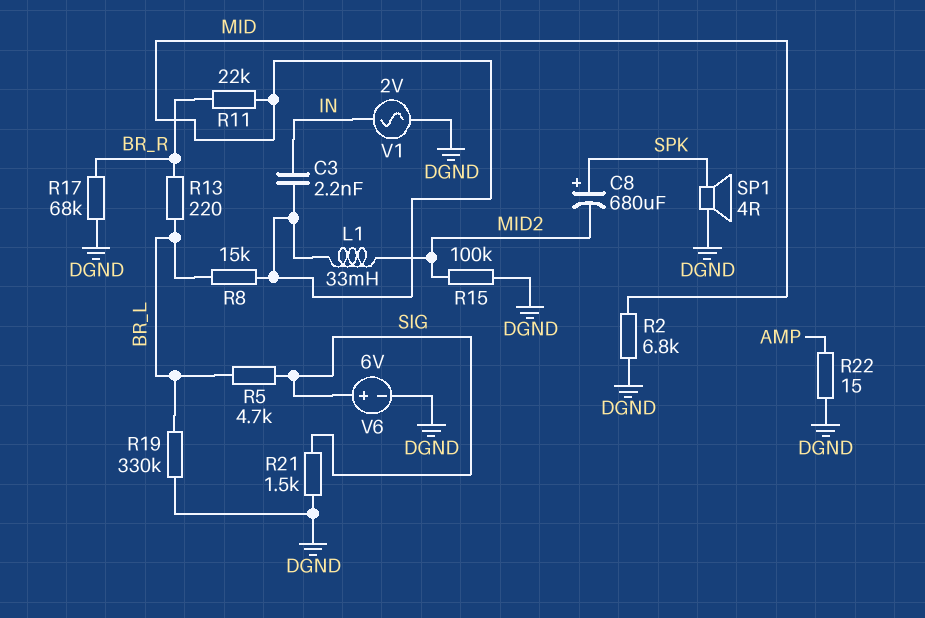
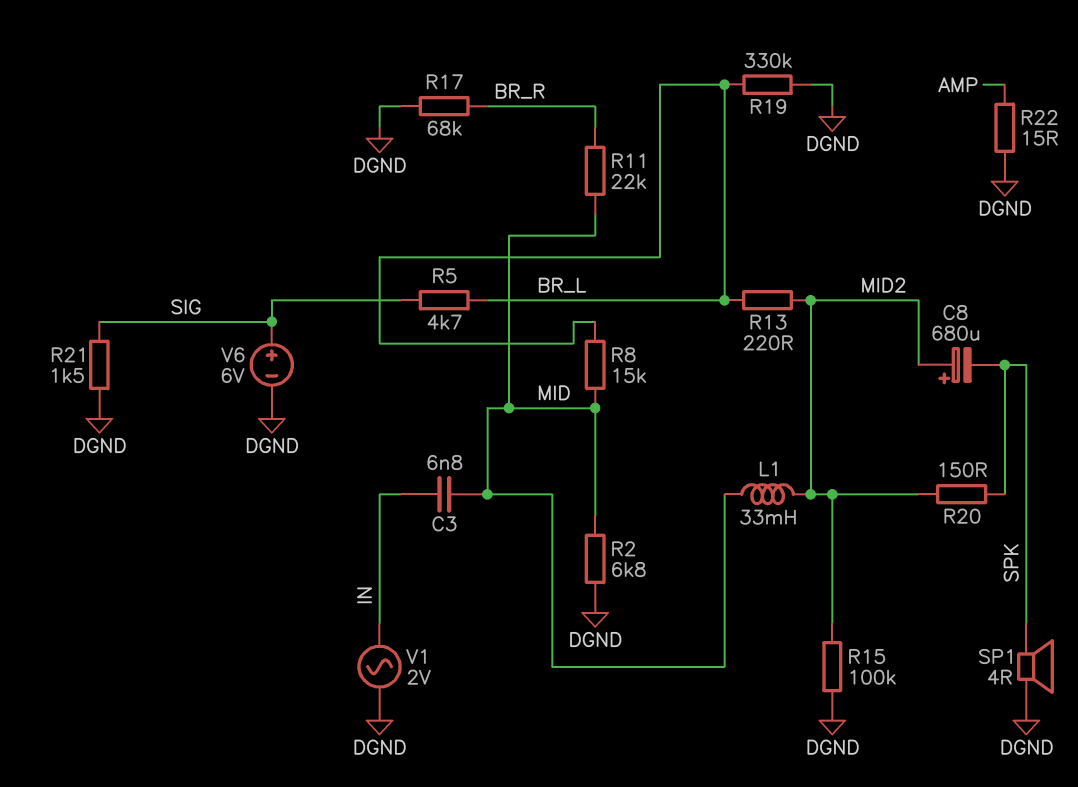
C3: 2.2nF (IN, MID) -> 6.8nF (IN, MID)
C8: 680uF (plus SPK, minus MID2) -> 680uF (plus MID2, minus SPK)
R13: 220 (BR_L, BR_R) -> 220 (BR_L, MID2)
R20: none -> 150 (MID2, SPK)

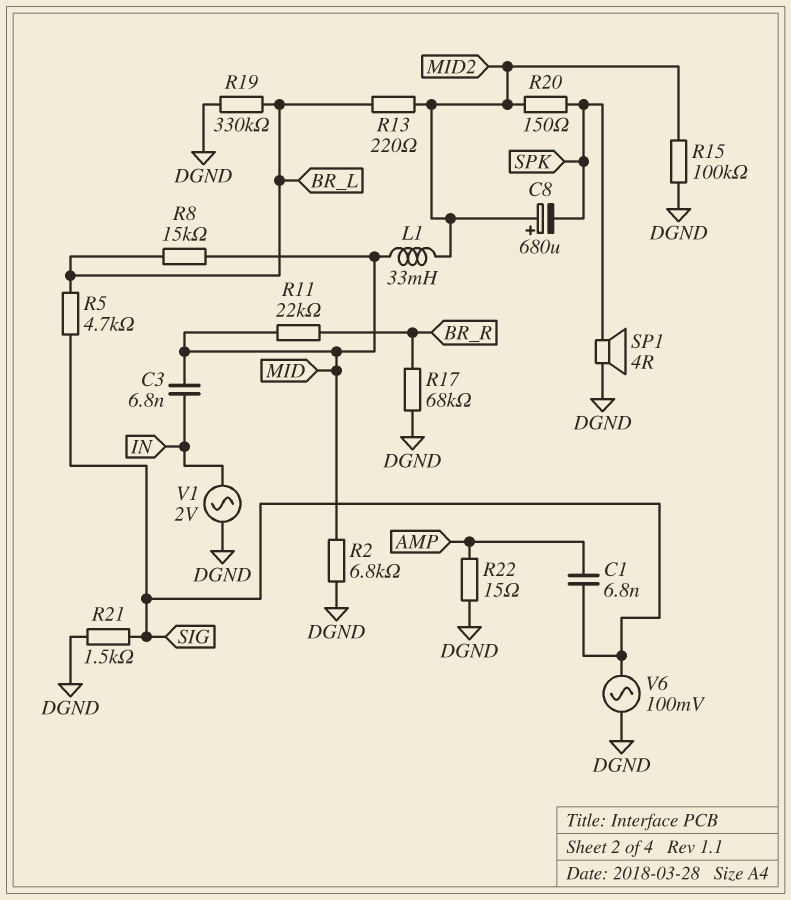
C1: none -> 6.8nF (AMP, SIG)
V6: 6V (plus SIG, minus DGND) -> AC 100mV (DGND, SIG)

